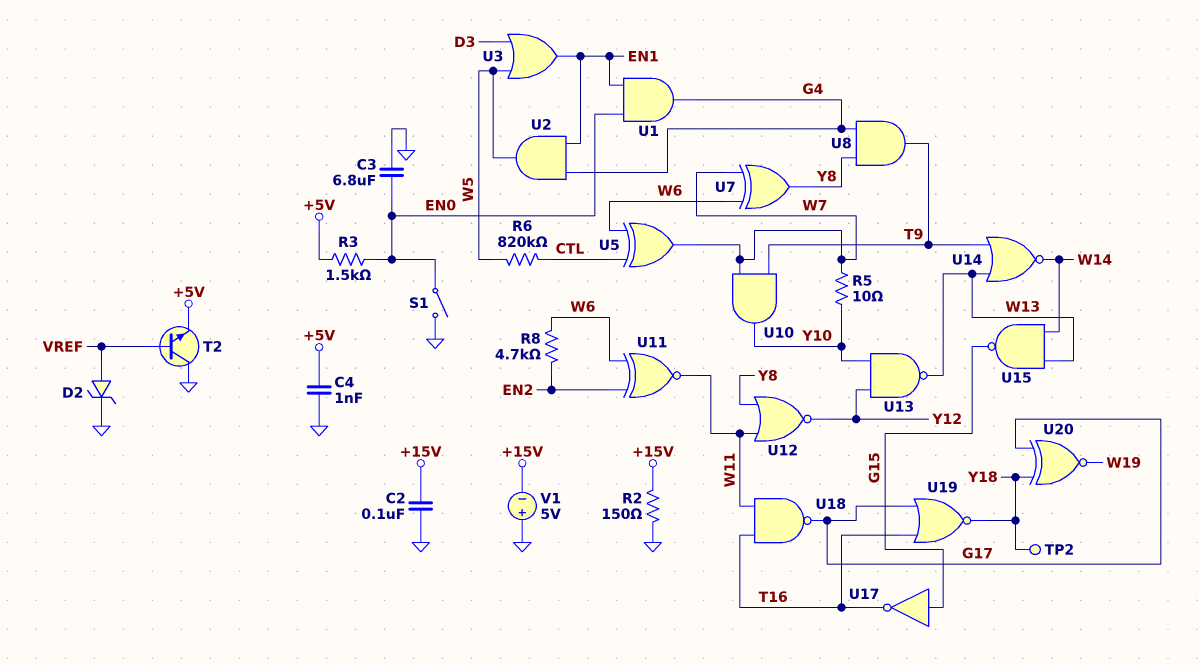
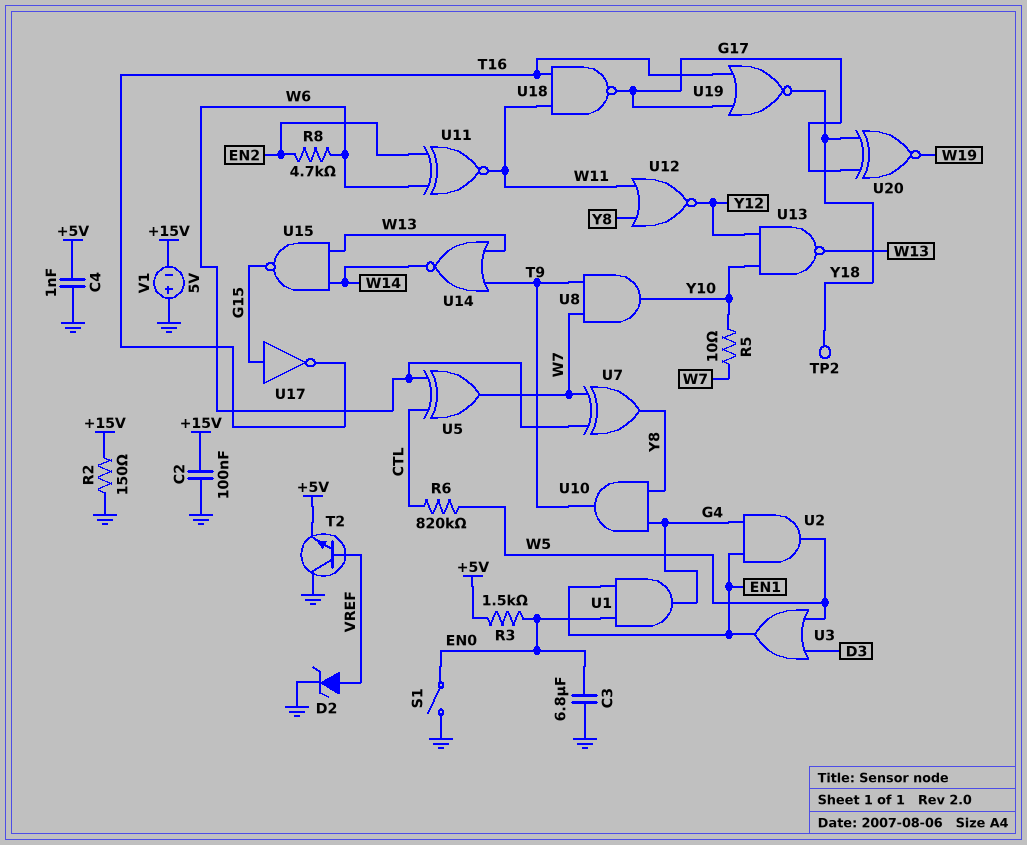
U8: AND (in G4, in Y8, out T9) -> AND (in T9, in W7, out Y10)
U10: AND (in T9, in W7, out Y10) -> AND (in G4, in Y8, out T9)

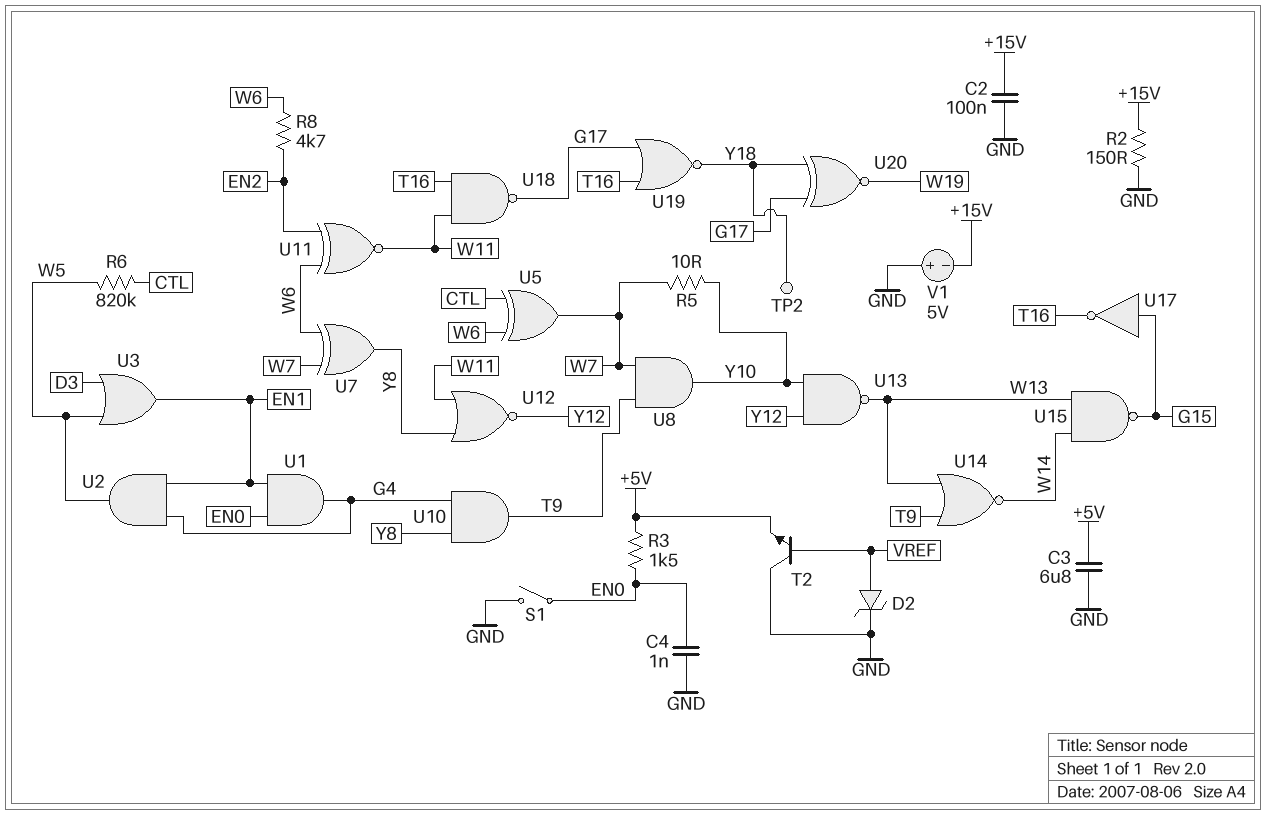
C3: 6.8uF (EN0, GND) -> 6.8uF (+5V, GND)
C4: 1nF (+5V, GND) -> 1nF (EN0, GND)

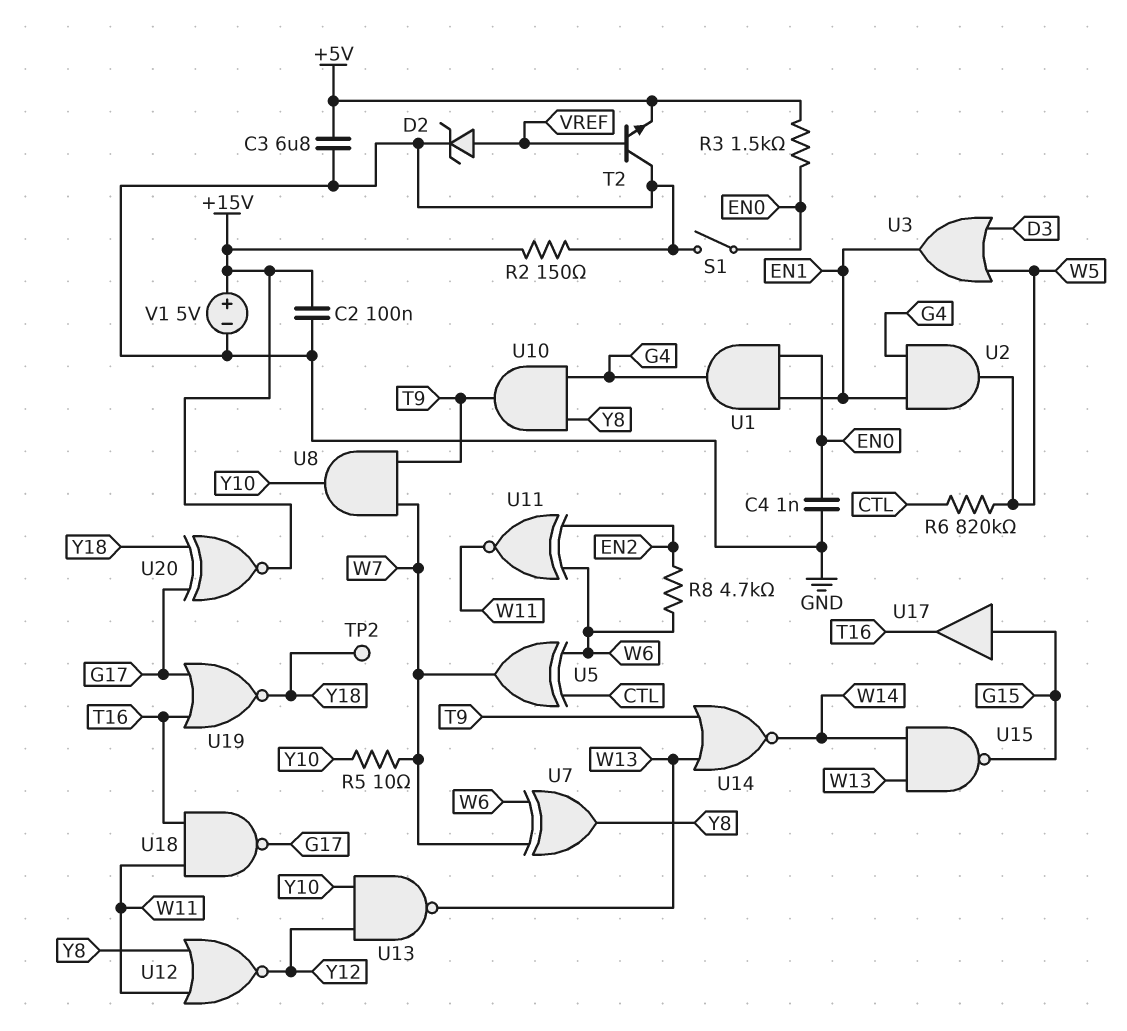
U17: NOT (in G15, out T16) -> buffer (in G15, out T16)
U20: XNOR (in G17, in Y18, out W19) -> XNOR (in G17, in Y18, out +15V)
V1: 5V (plus GND, minus +15V) -> 5V (plus +15V, minus GND)

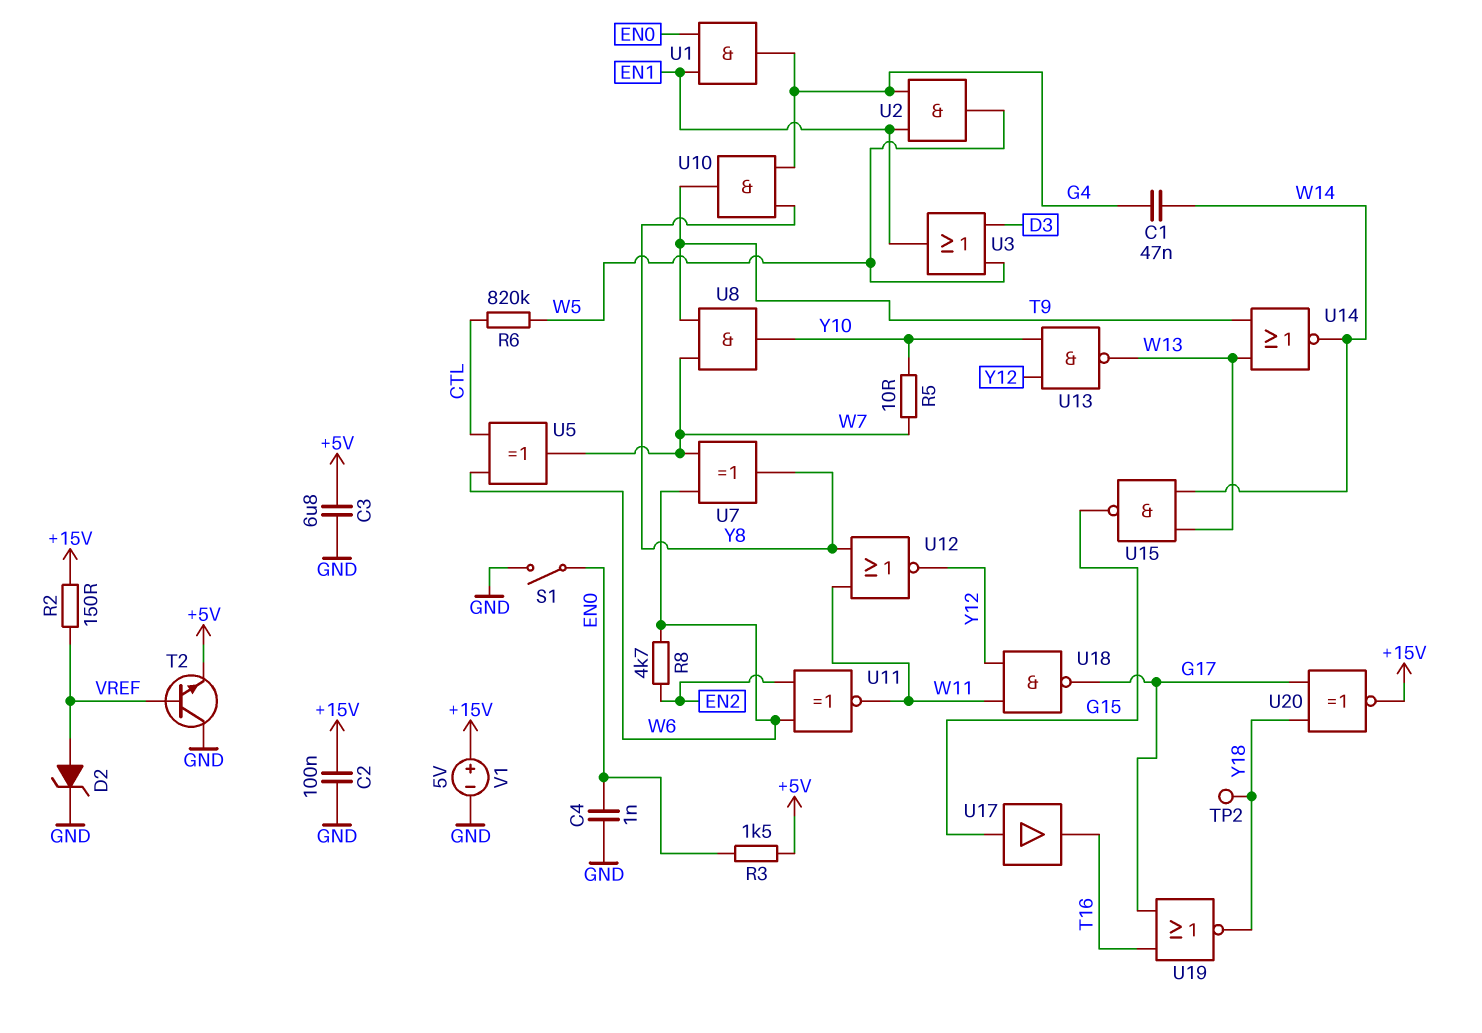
C1: none -> 47nF (G4, W14)
R2: 150 (+15V, GND) -> 150 (+15V, VREF)
U18: NAND (in T16, in W11, out G17) -> NAND (in W11, in Y12, out G17)

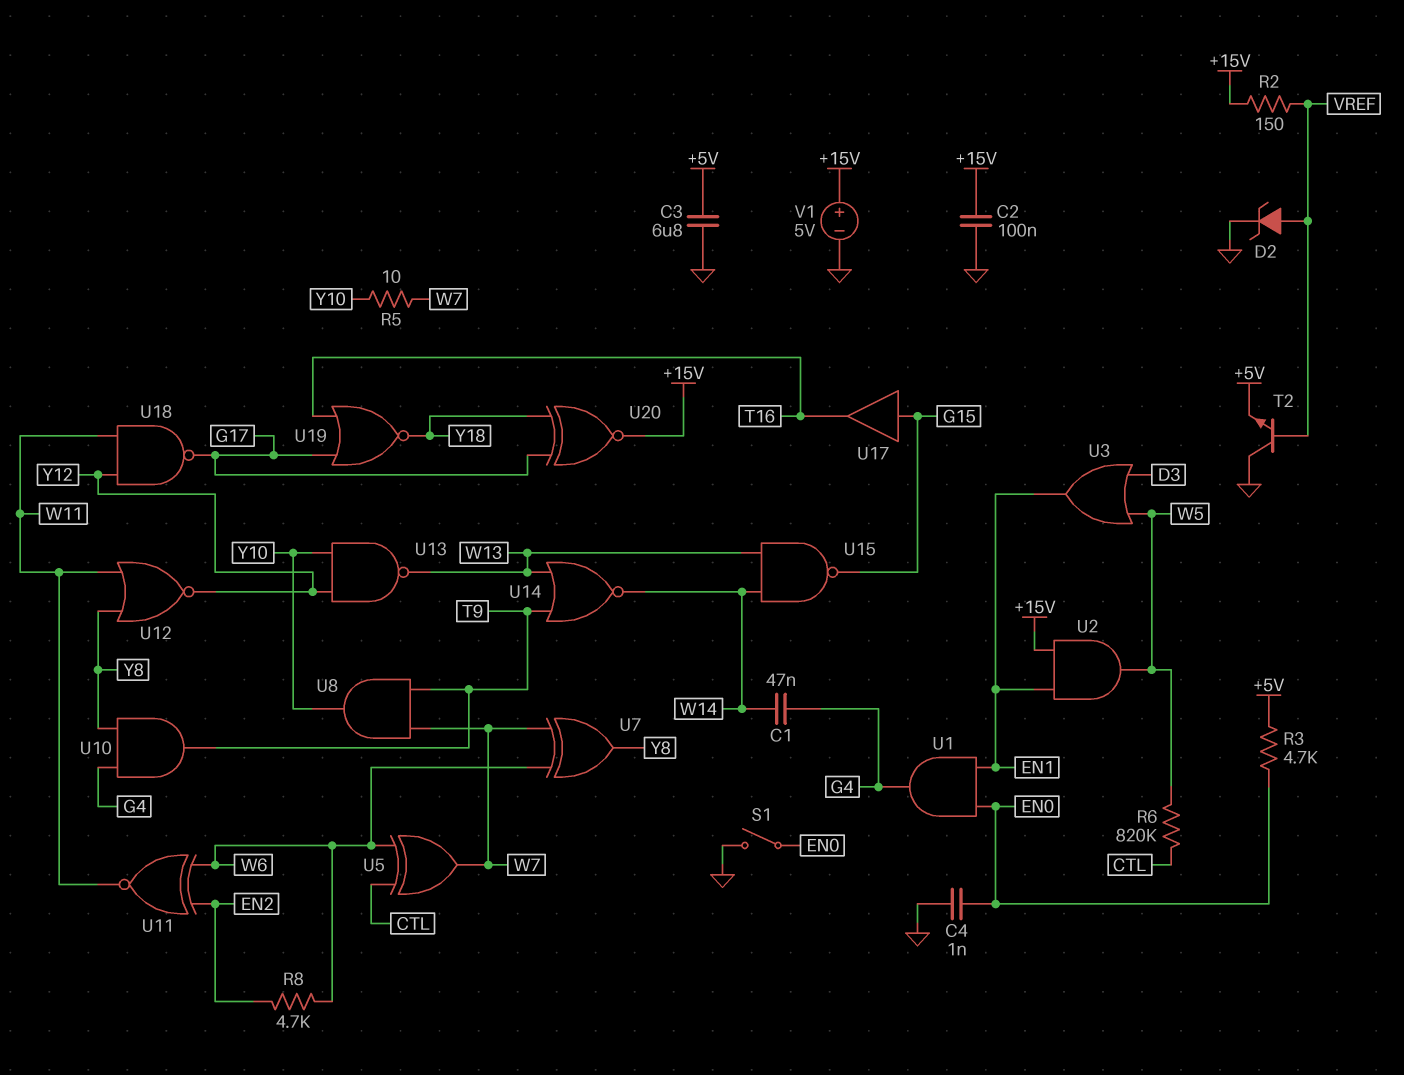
R3: 1.5k (+5V, EN0) -> 4.7k (+5V, EN0)
TP2: test point (Y18) -> none
U2: AND (in EN1, in G4, out W5) -> AND (in +15V, in EN1, out W5)

